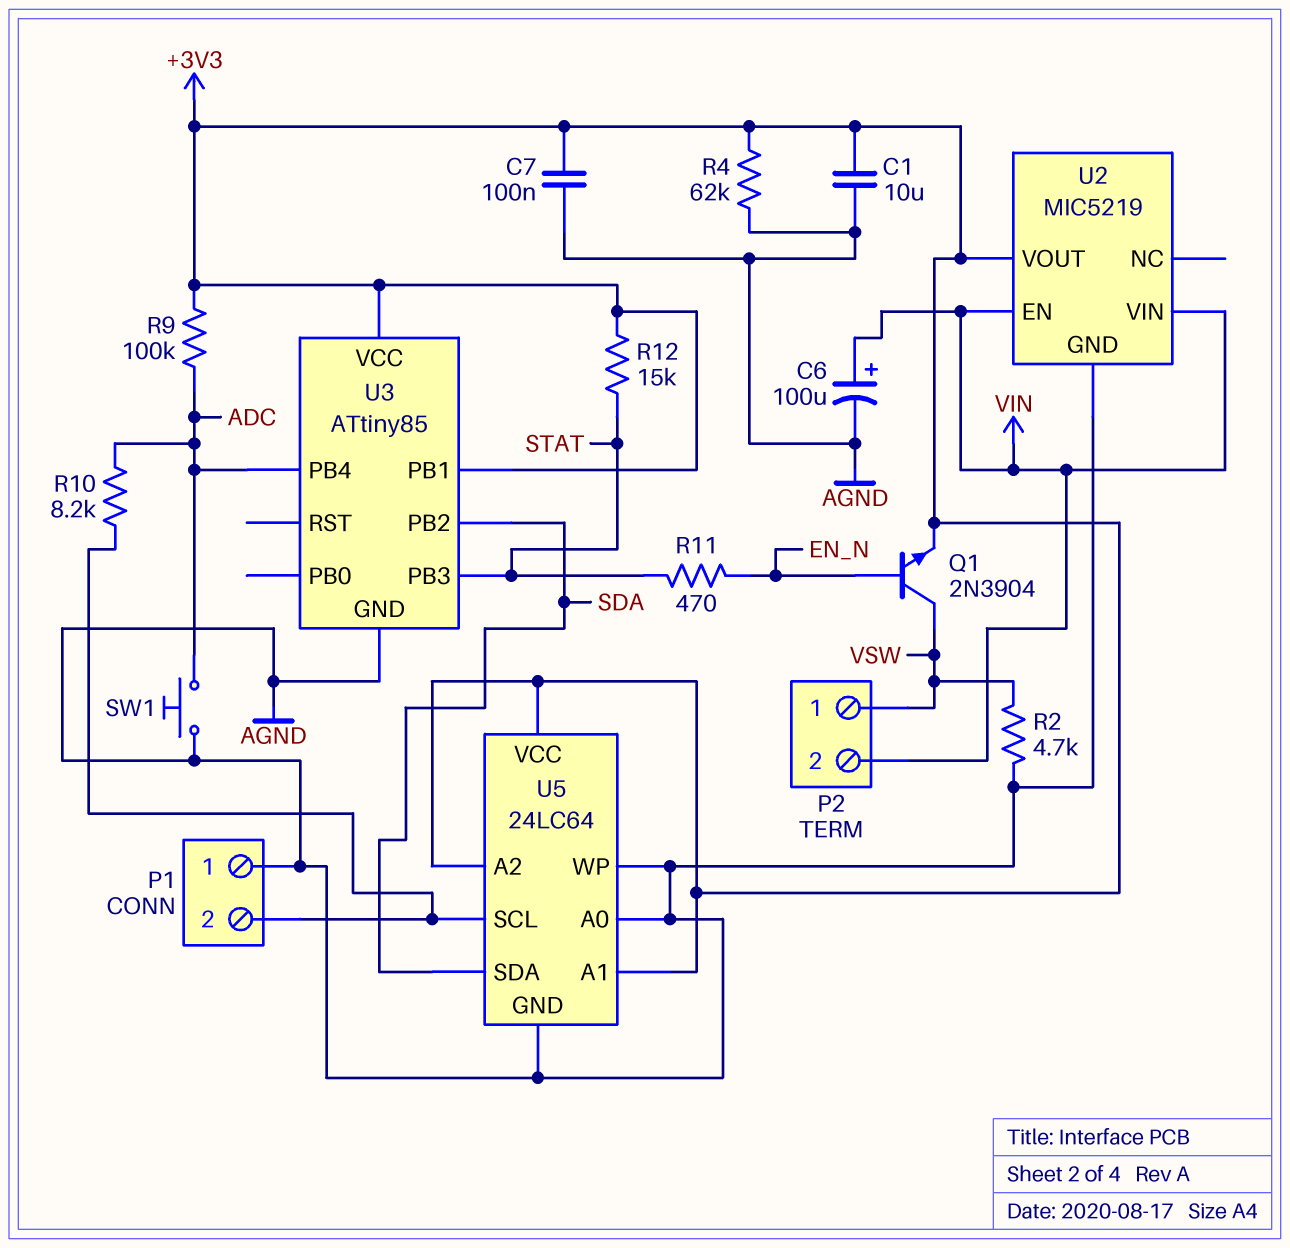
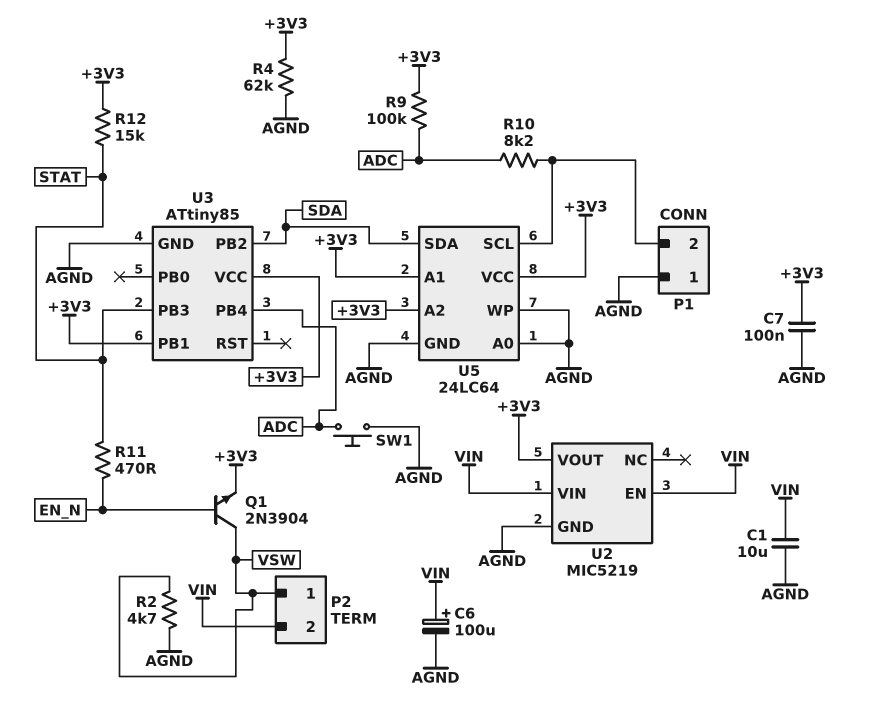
C1: 10uF (+3V3, AGND) -> 10uF (AGND, VIN)

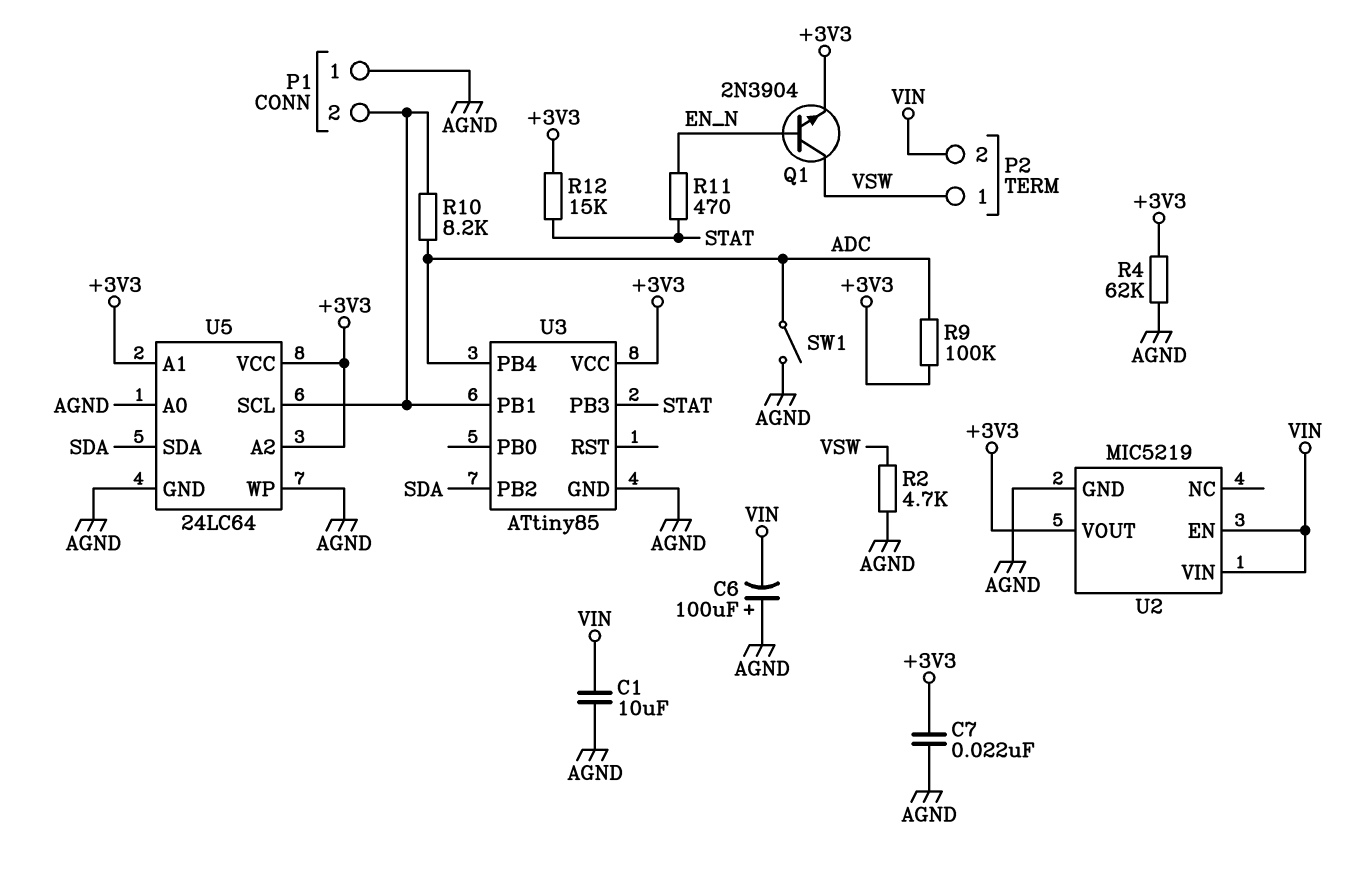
C6: 100uF (plus VIN, minus AGND) -> 100uF (plus AGND, minus VIN)
C7: 100nF (+3V3, AGND) -> 22nF (+3V3, AGND)
SW1: button (ADC, AGND) -> switch (ADC, AGND)
U3 pin PB1: +3V3 -> P1/2

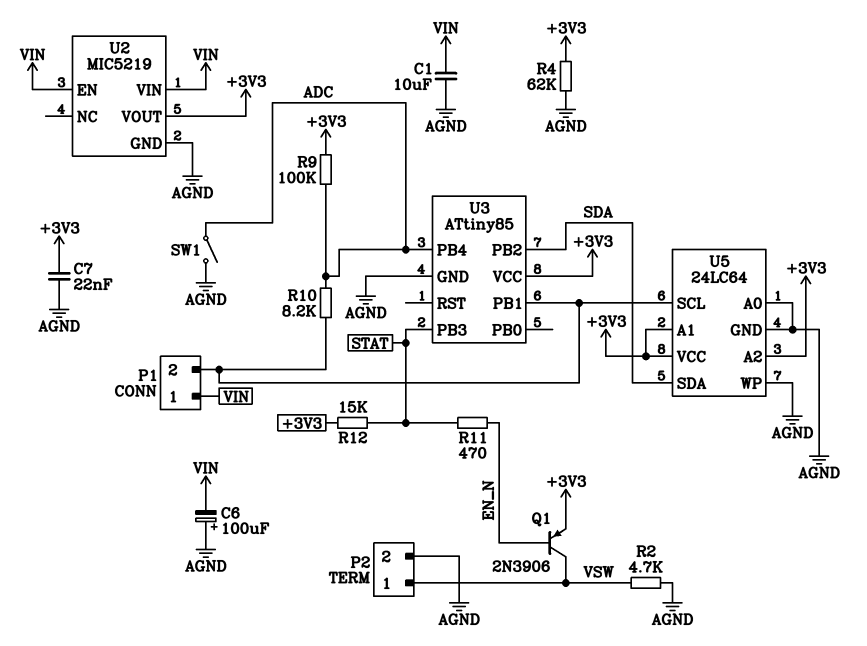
P1 pin 1: AGND -> VIN
P2 pin 2: VIN -> AGND
Q1: NPN 2N3904 (B EN_N, C VSW, E +3V3) -> PNP 2N3906 (B EN_N, C VSW, E +3V3)

